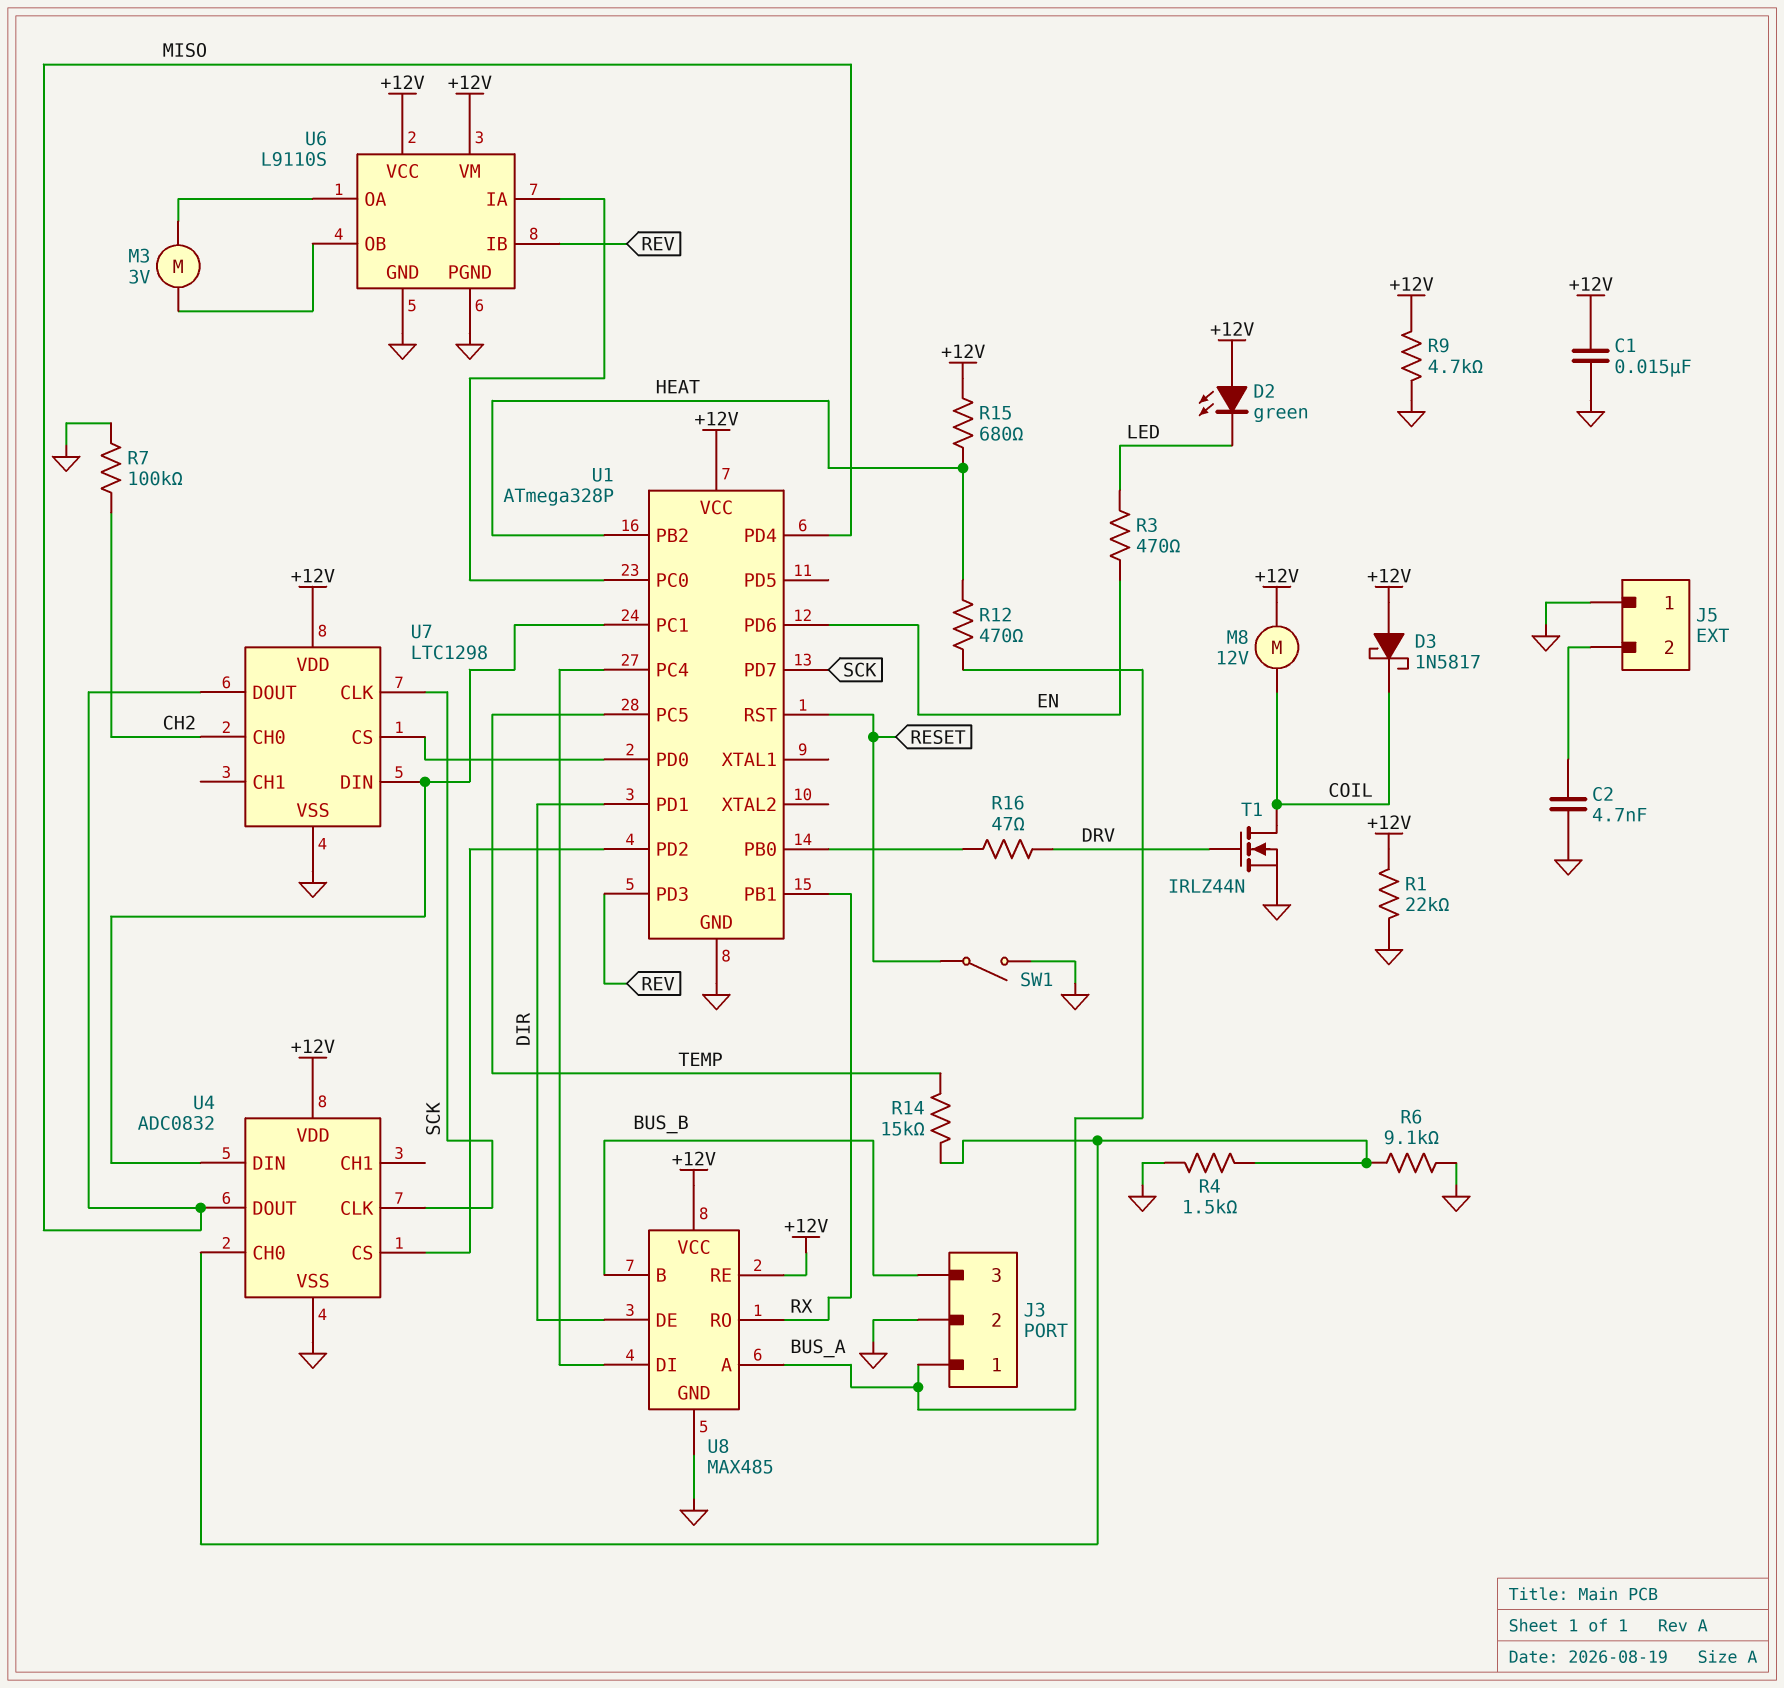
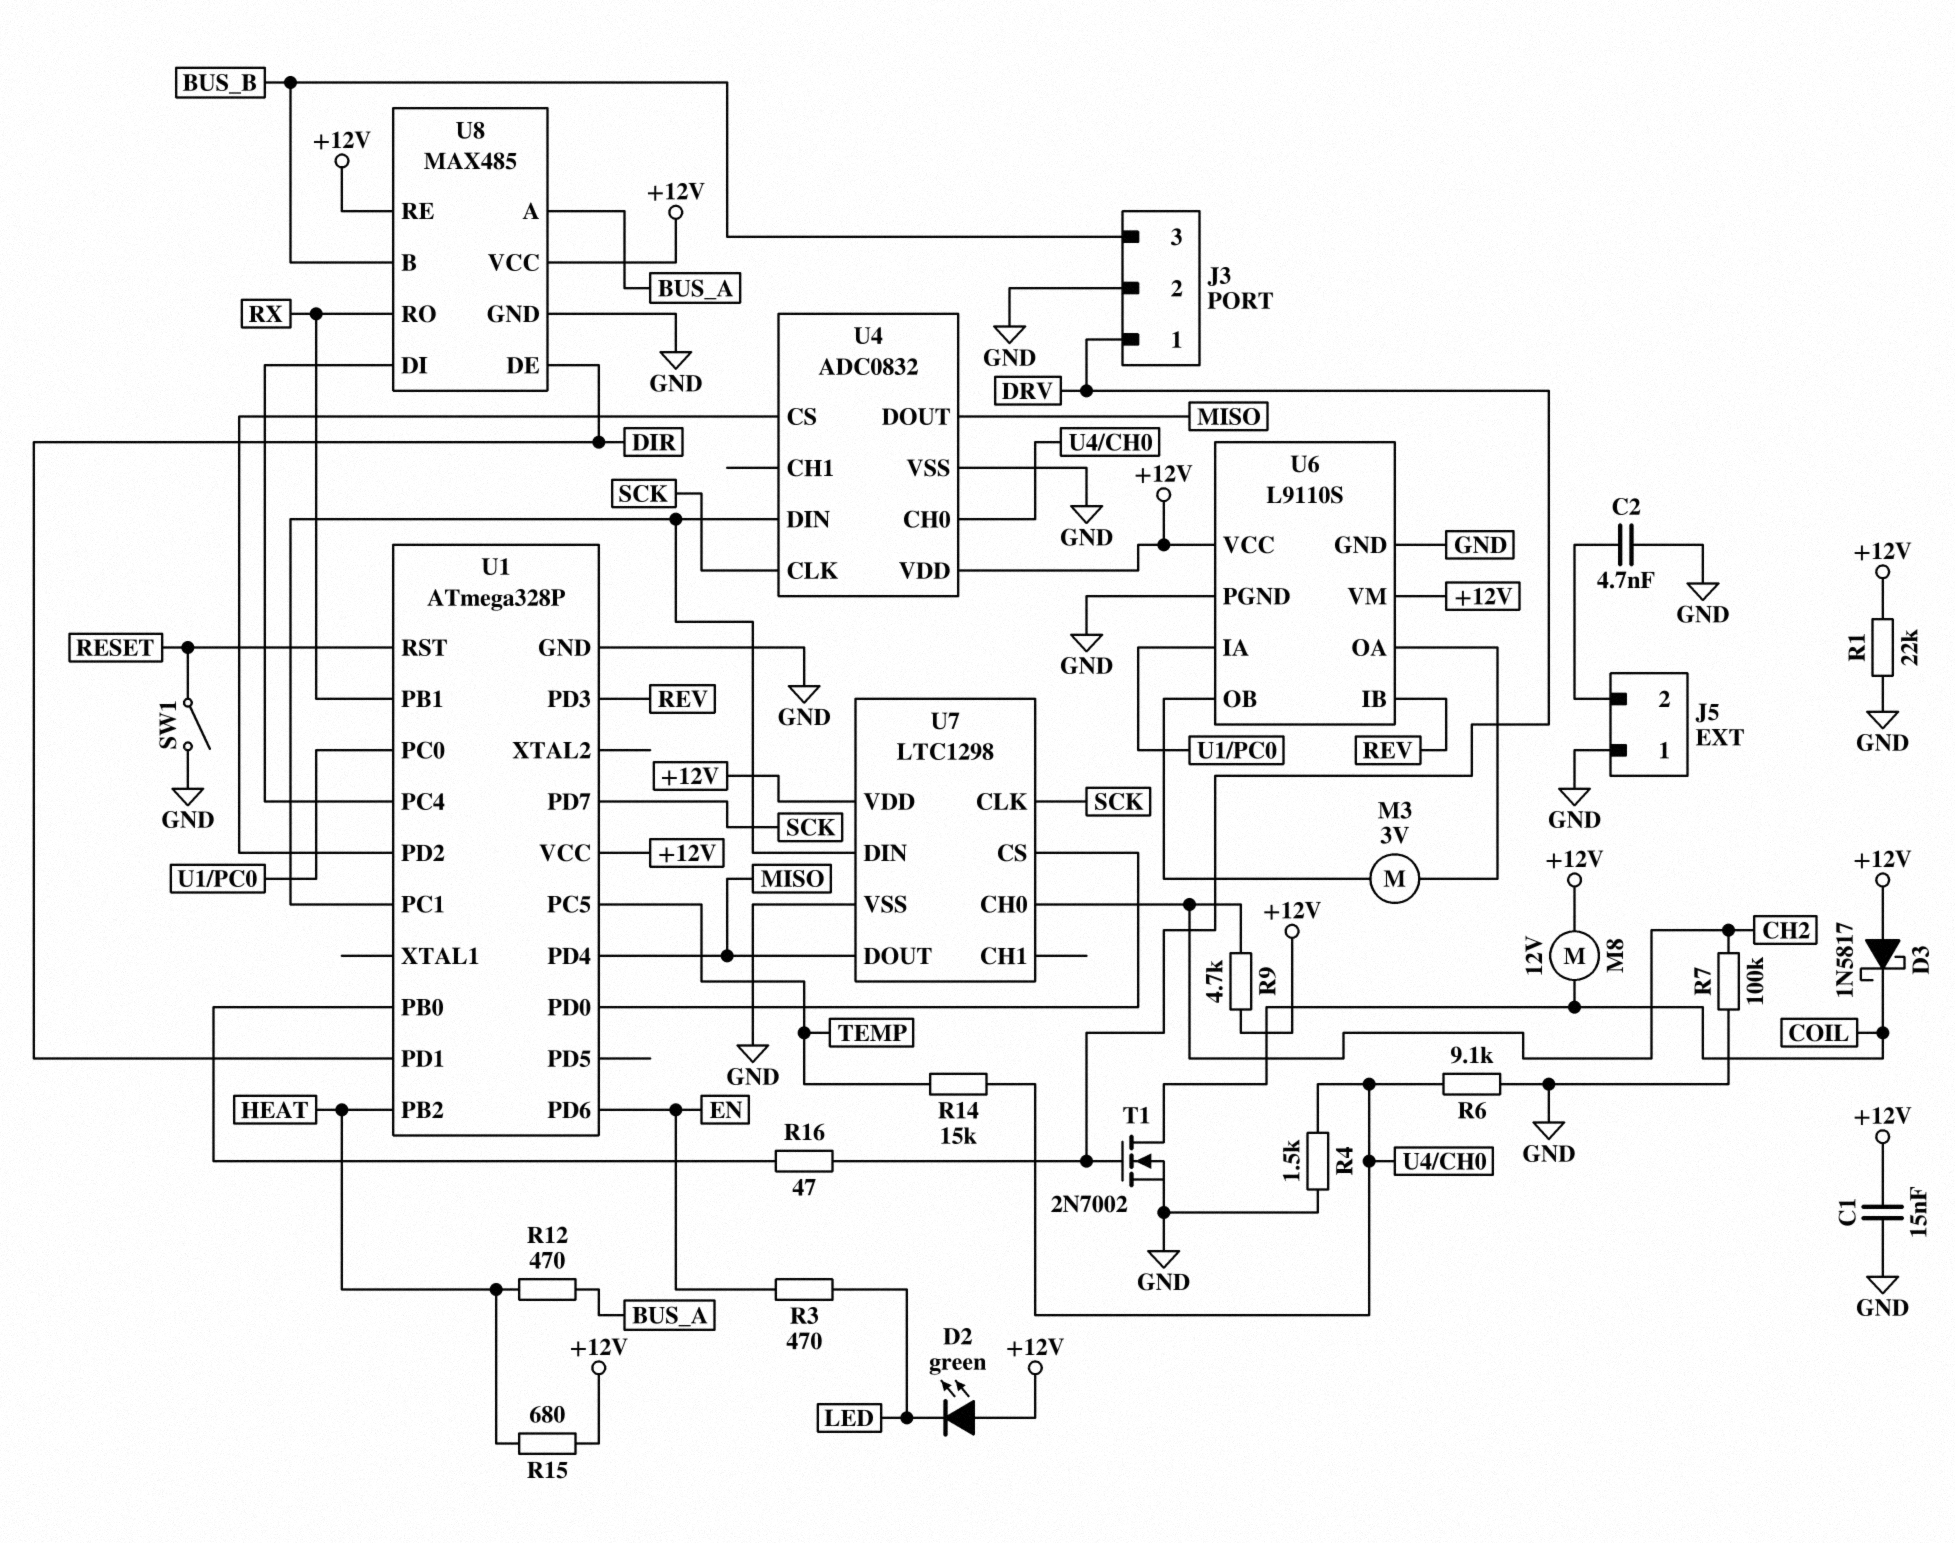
J3 pin 1: BUS_A -> DRV
R9: 4.7k (+12V, GND) -> 4.7k (+12V, CH2)
T1: NMOS IRLZ44N (G DRV, D COIL, S GND) -> NMOS 2N7002 (G DRV, D COIL, S GND)

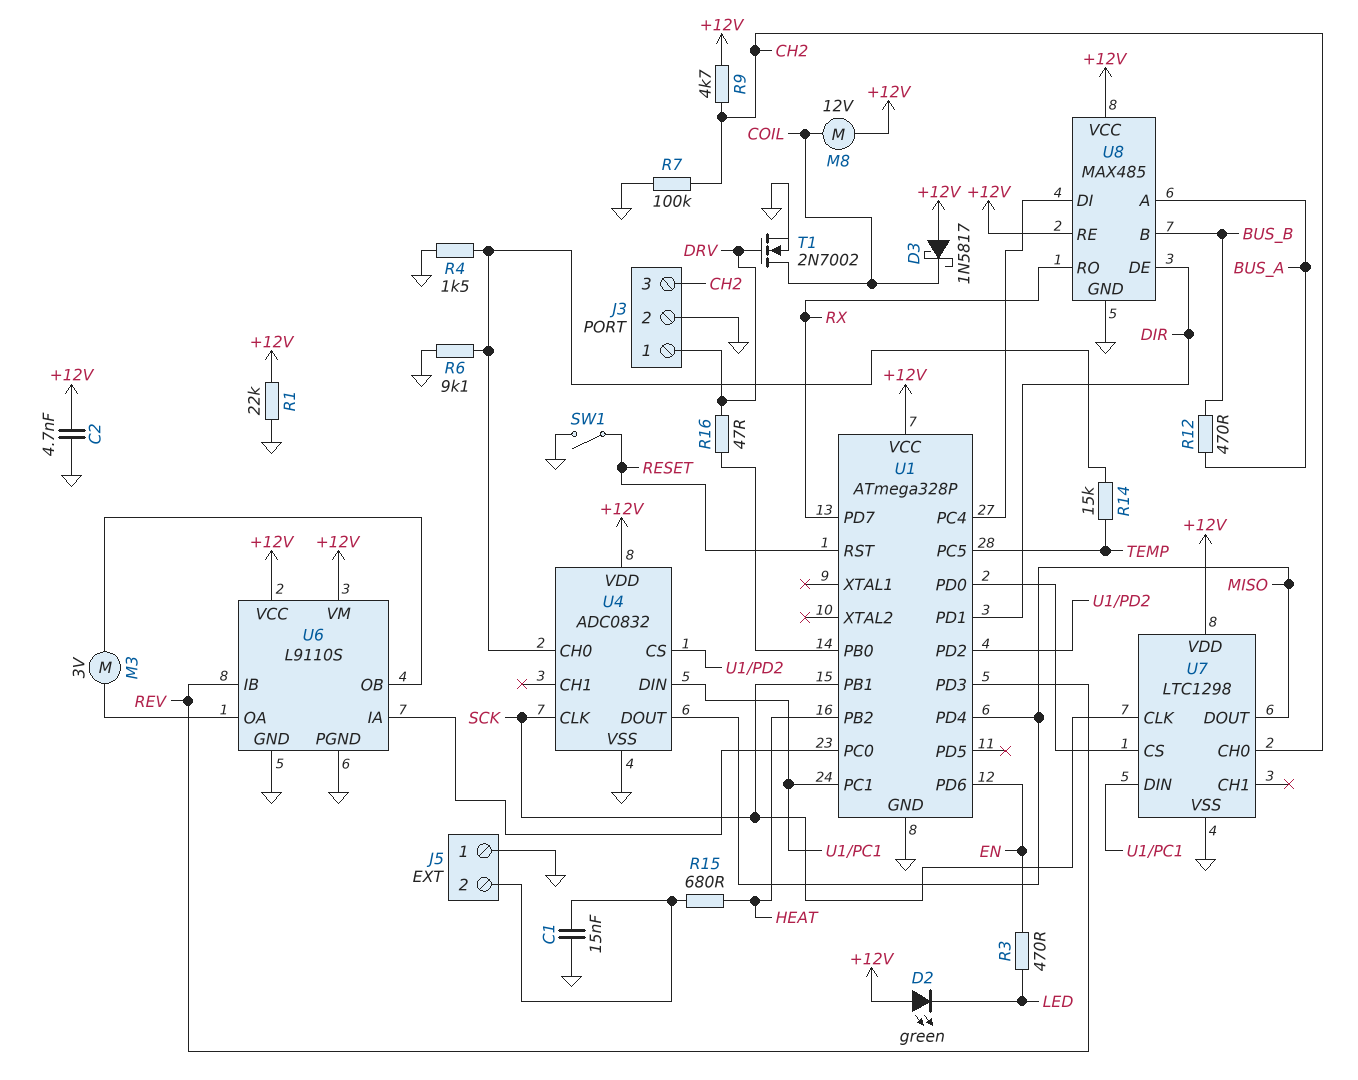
C1: 15nF (+12V, GND) -> 15nF (GND, J5/2)
C2: 4.7nF (GND, J5/2) -> 4.7nF (+12V, GND)
J3 pin 3: BUS_B -> CH2
R12: 470 (BUS_A, HEAT) -> 470 (BUS_A, BUS_B)
R15: 680 (+12V, HEAT) -> 680 (HEAT, J5/2)
U1 pin PB1: RX -> SCK
U1 pin PD7: SCK -> RX

